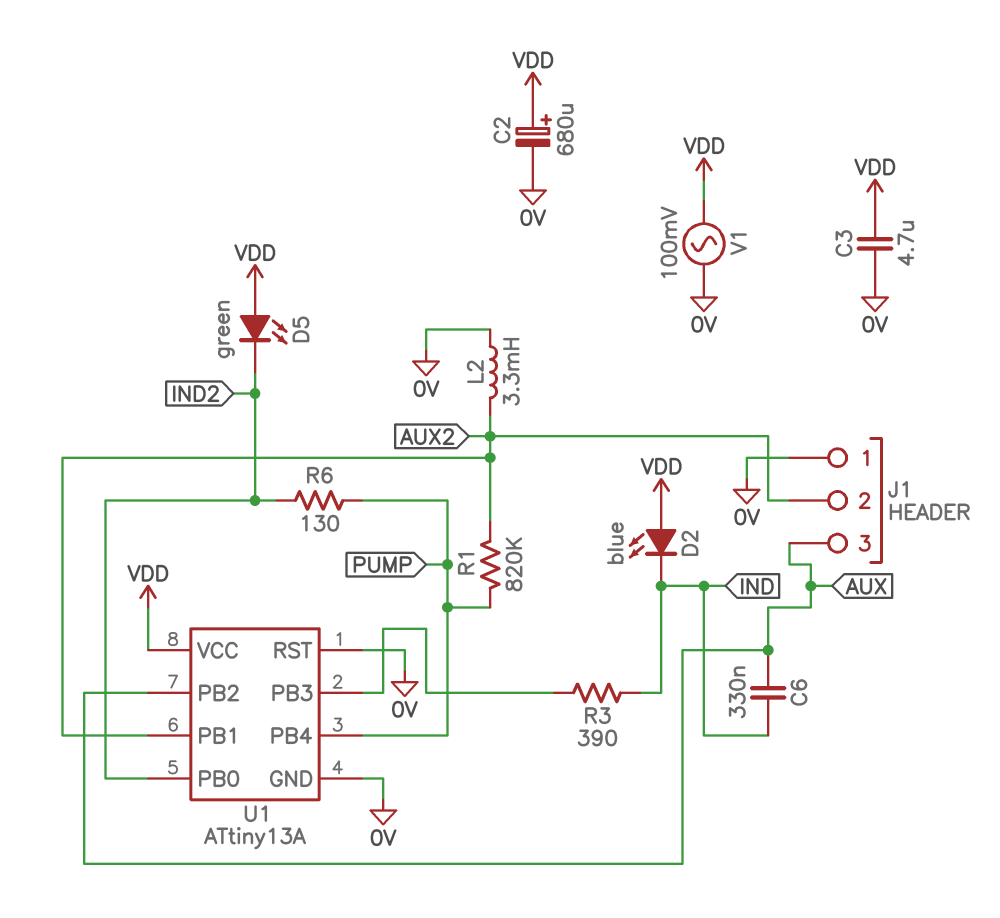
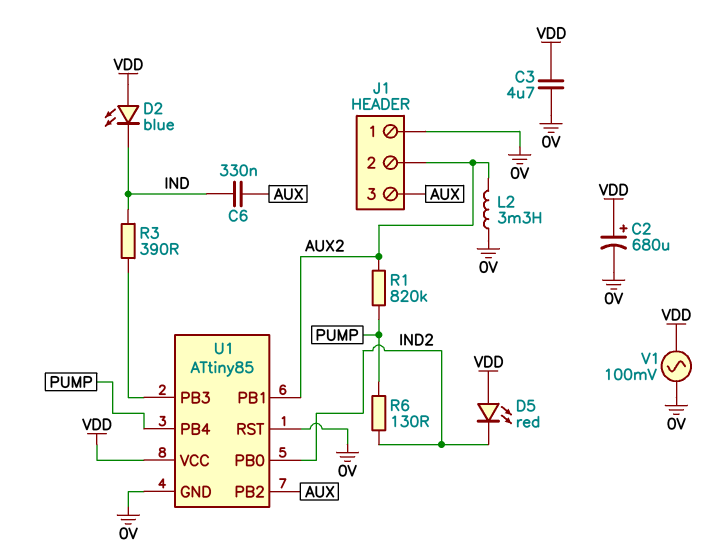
D5: LED green (A VDD, K IND2) -> LED red (A VDD, K IND2)
U1: ATtiny13A -> ATtiny85

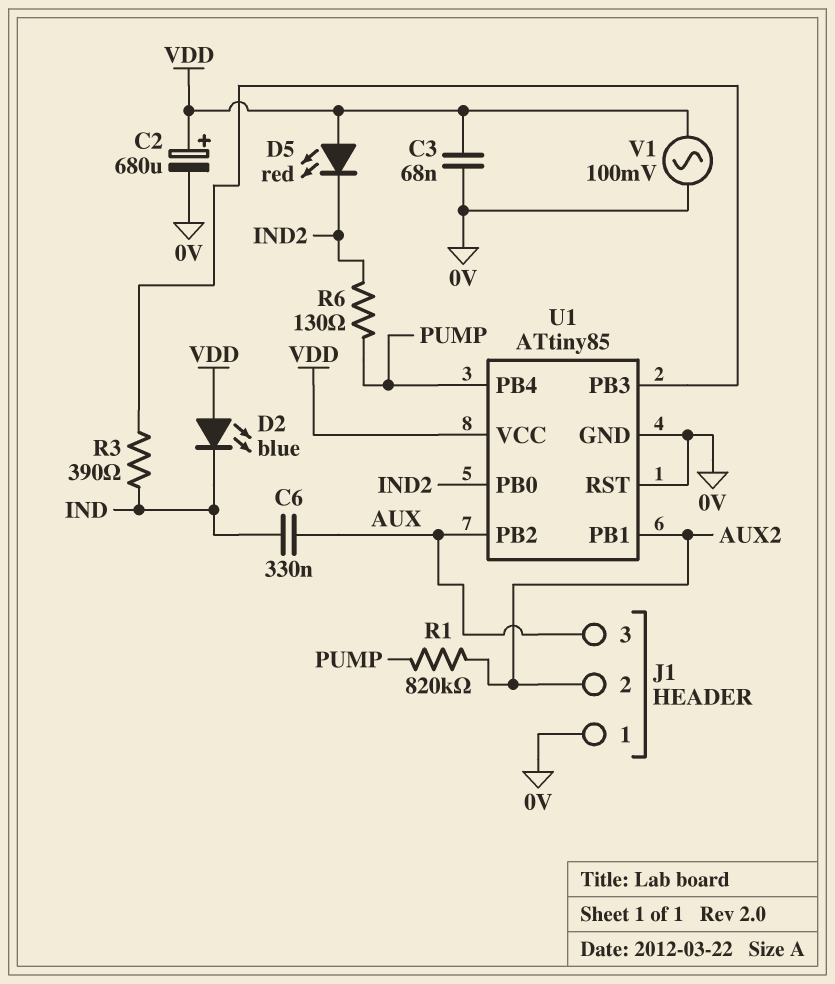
C3: 4.7uF (0V, VDD) -> 68nF (0V, VDD)
L2: 3.3mH (0V, AUX2) -> none

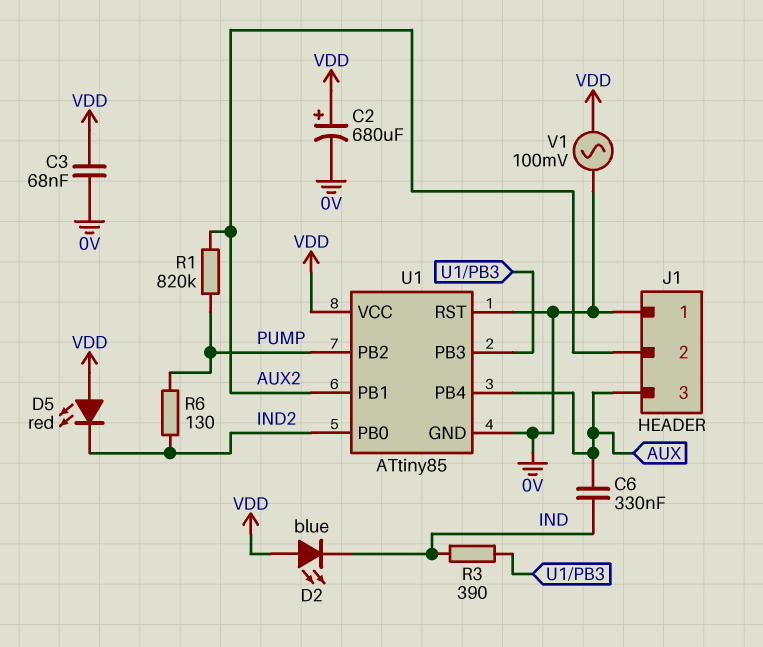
U1 pin PB2: AUX -> PUMP
U1 pin PB4: PUMP -> AUX

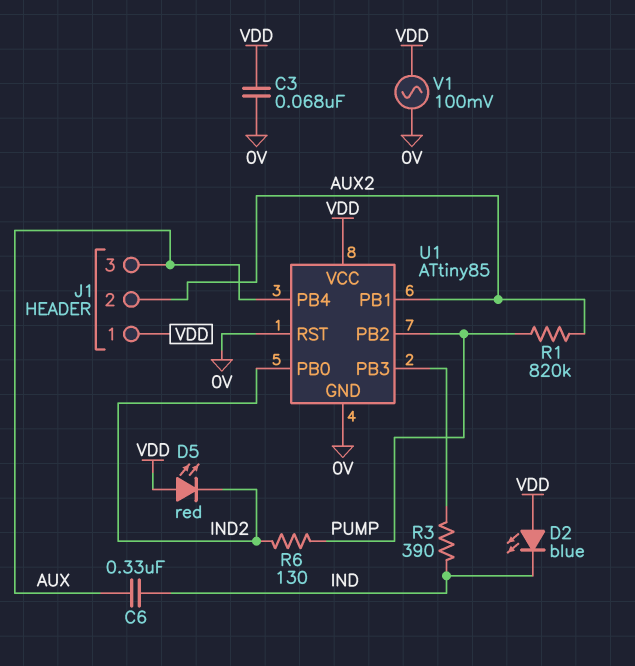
C2: 680uF (plus VDD, minus 0V) -> none
J1 pin 1: 0V -> VDD

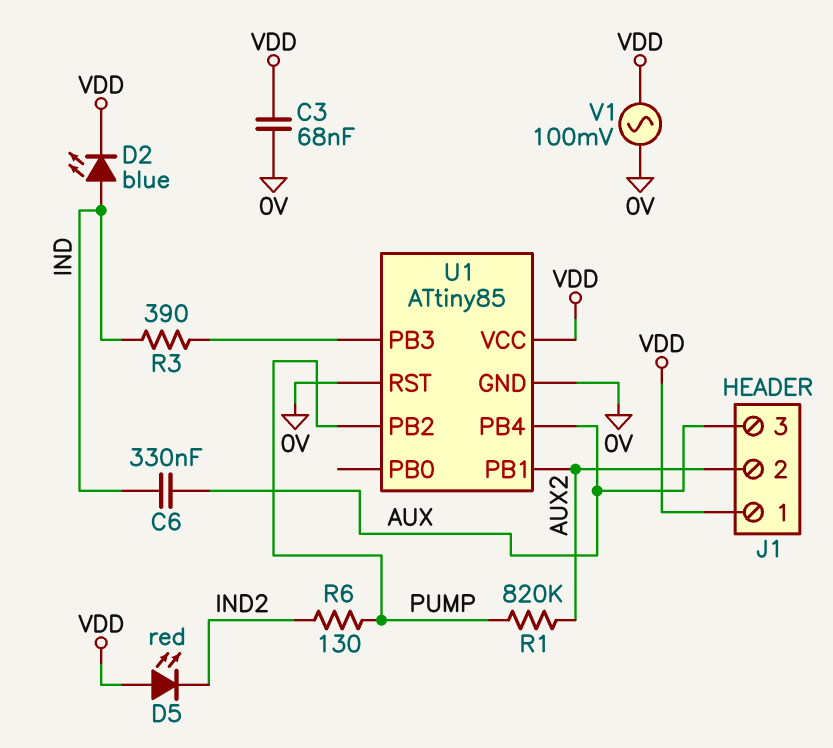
D2: LED blue (A VDD, K IND) -> LED blue (A IND, K VDD)
U1 pin PB0: IND2 -> none

